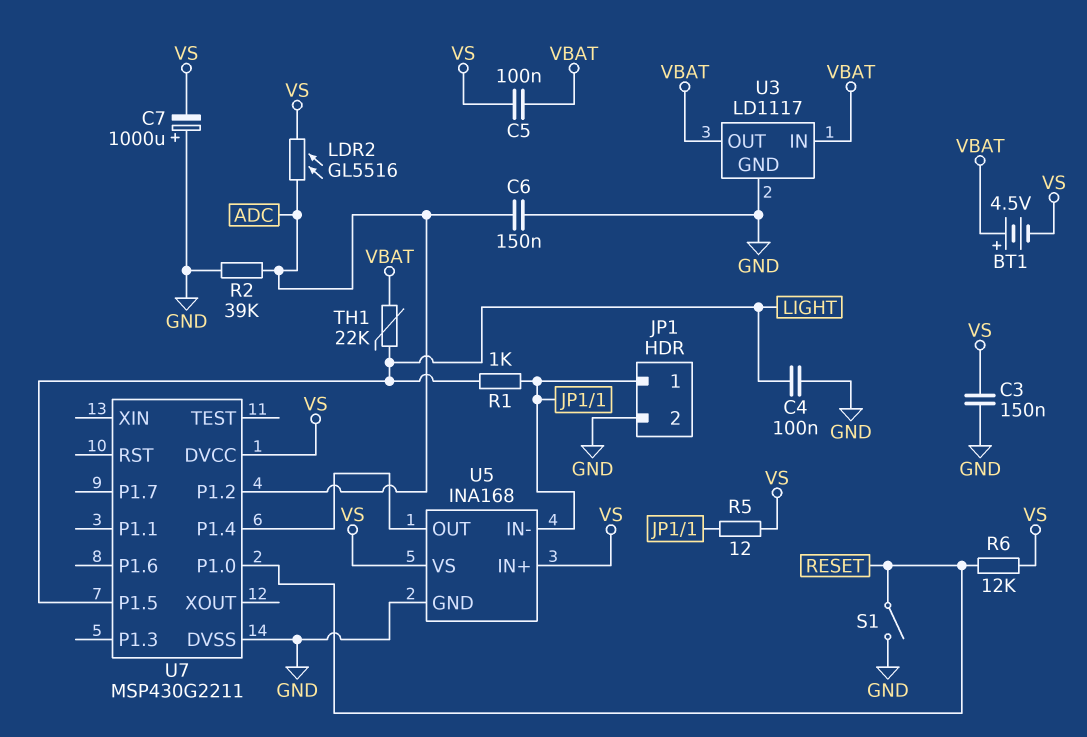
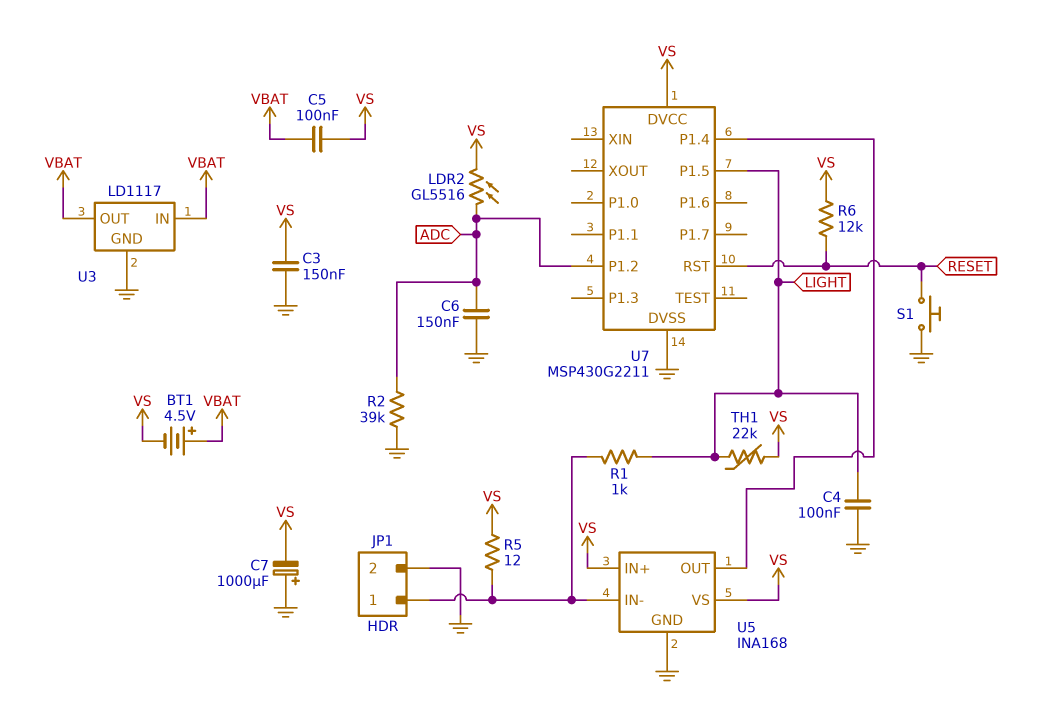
S1: switch (GND, RESET) -> button (GND, RESET)
TH1: 22k (LIGHT, VBAT) -> 22k (LIGHT, VS)
U7 pin P1.0: RESET -> none
U7 pin RST: none -> RESET

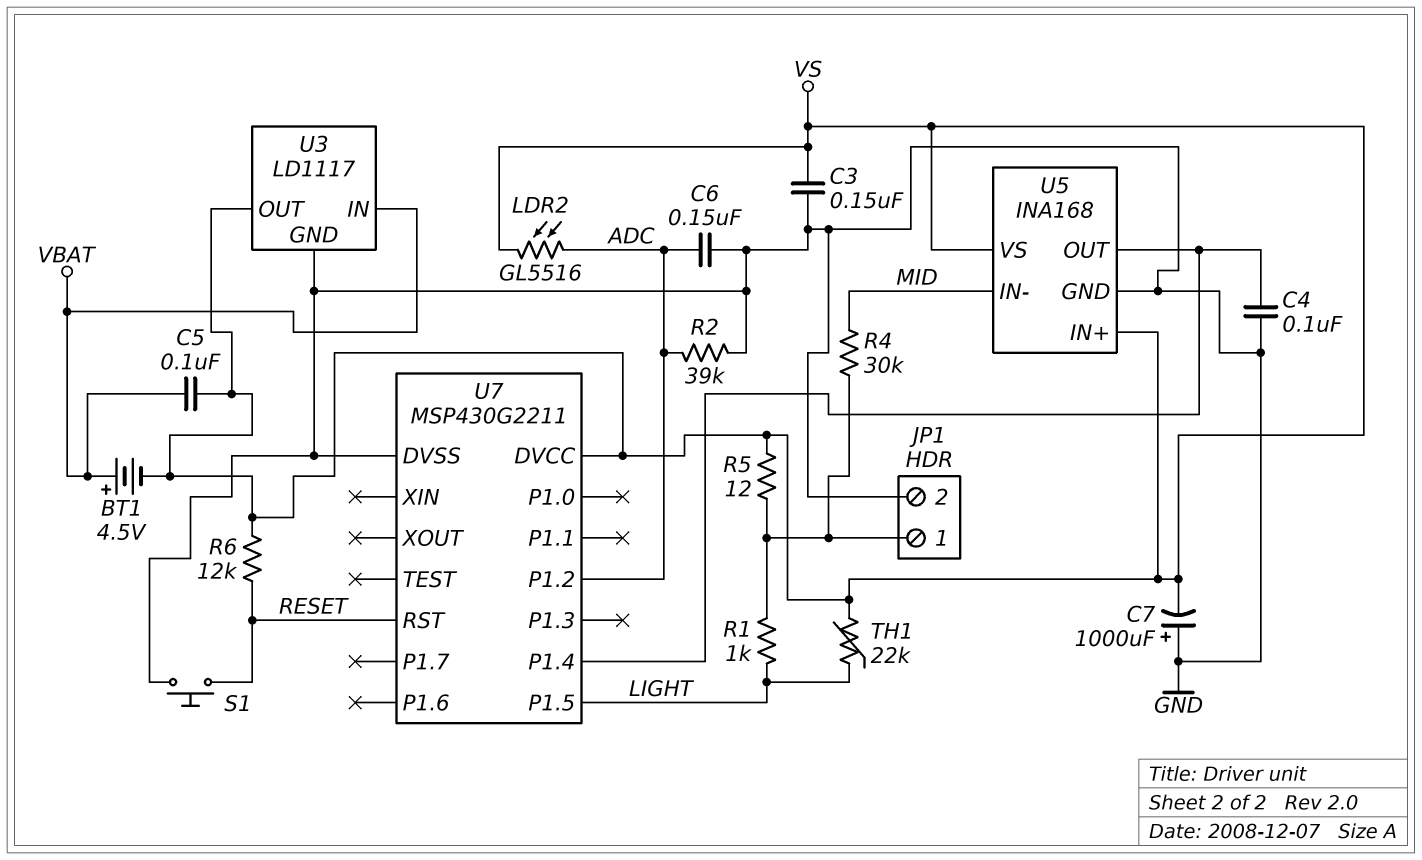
C4: 100nF (GND, LIGHT) -> 100nF (GND, U5/OUT)
R4: none -> 30k (JP1/1, MID)
U3 pin OUT: VBAT -> VS
U5 pin IN-: JP1/1 -> MID

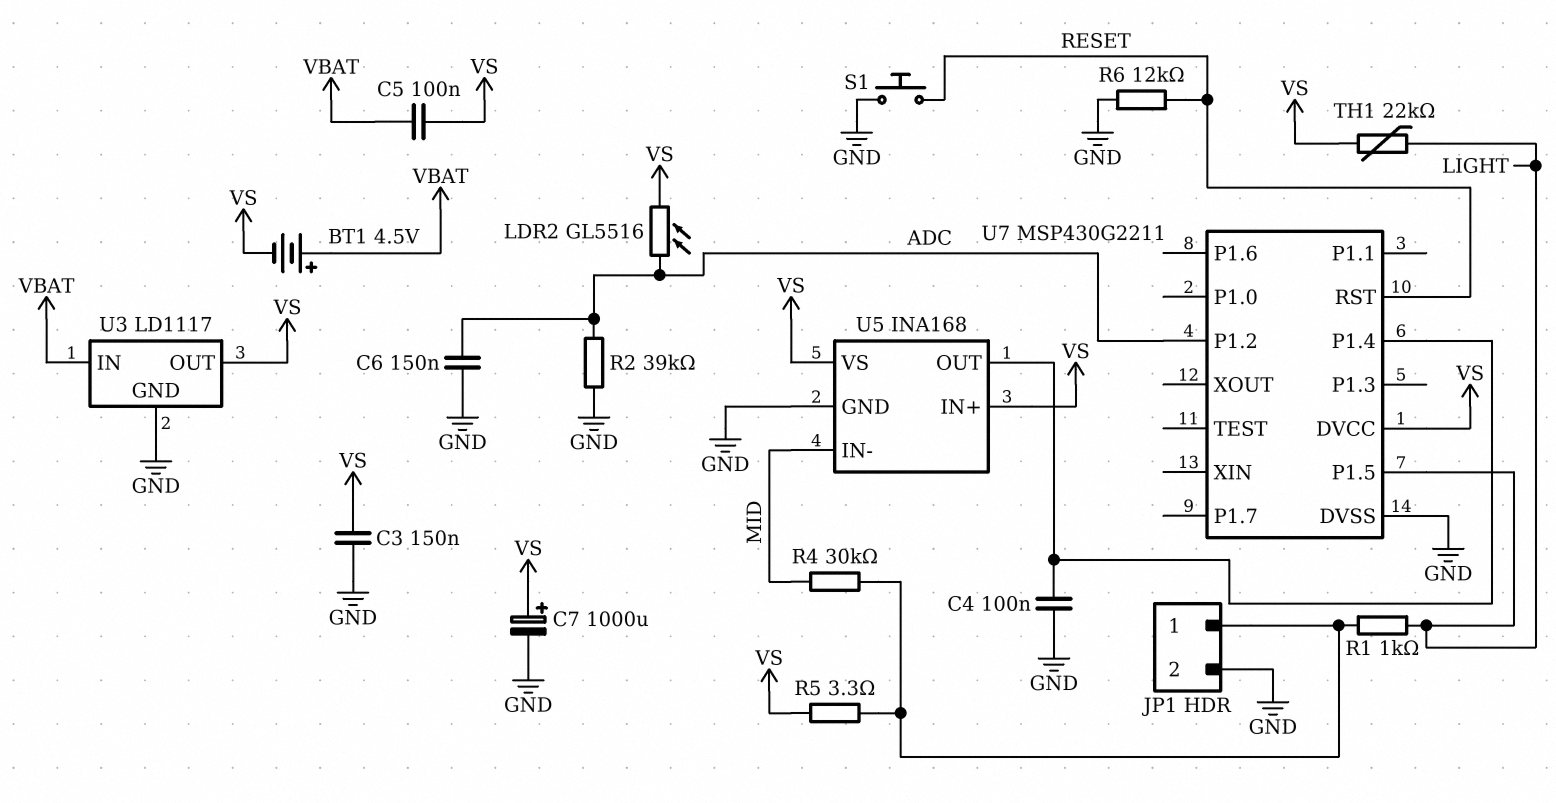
C7: 1000uF (plus GND, minus VS) -> 1000uF (plus VS, minus GND)
R5: 12 (JP1/1, VS) -> 3.3 (JP1/1, VS)
R6: 12k (RESET, VS) -> 12k (GND, RESET)

